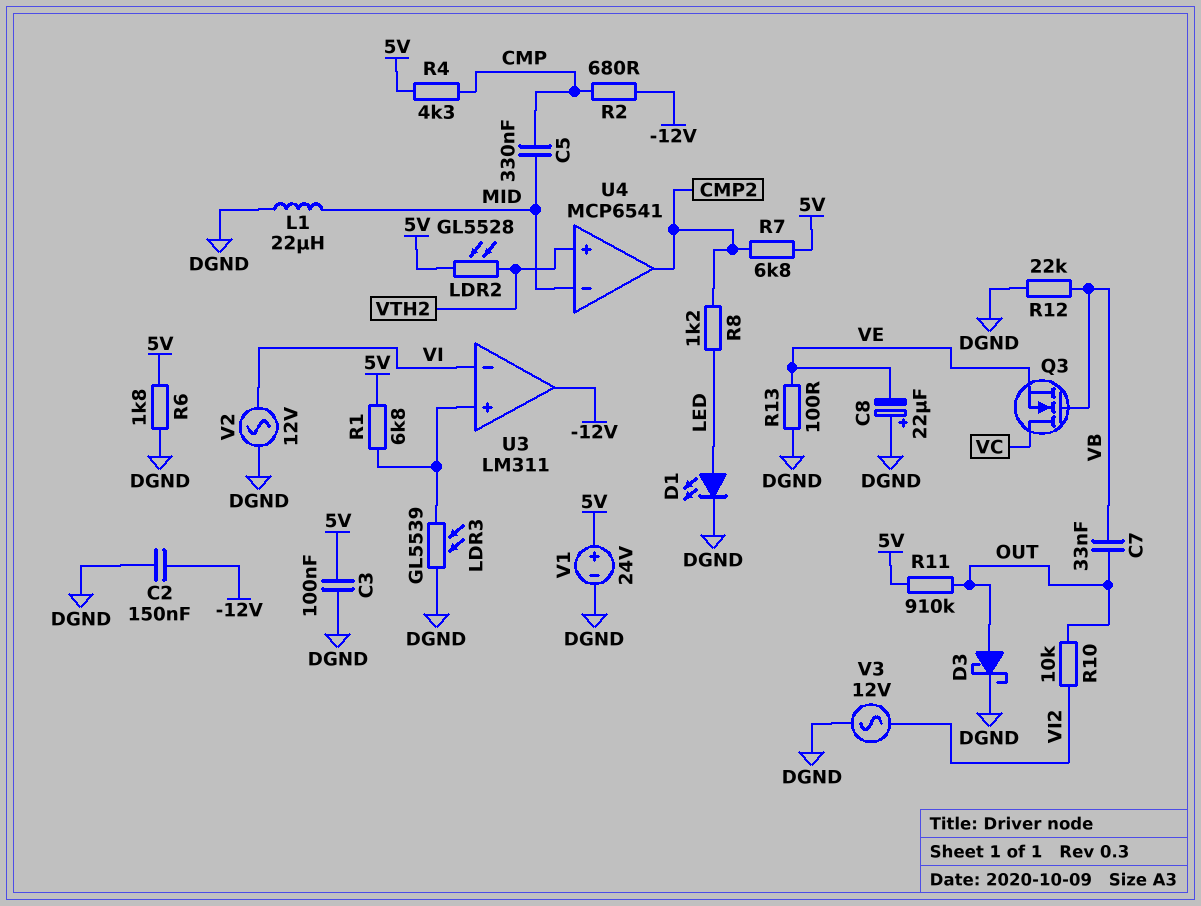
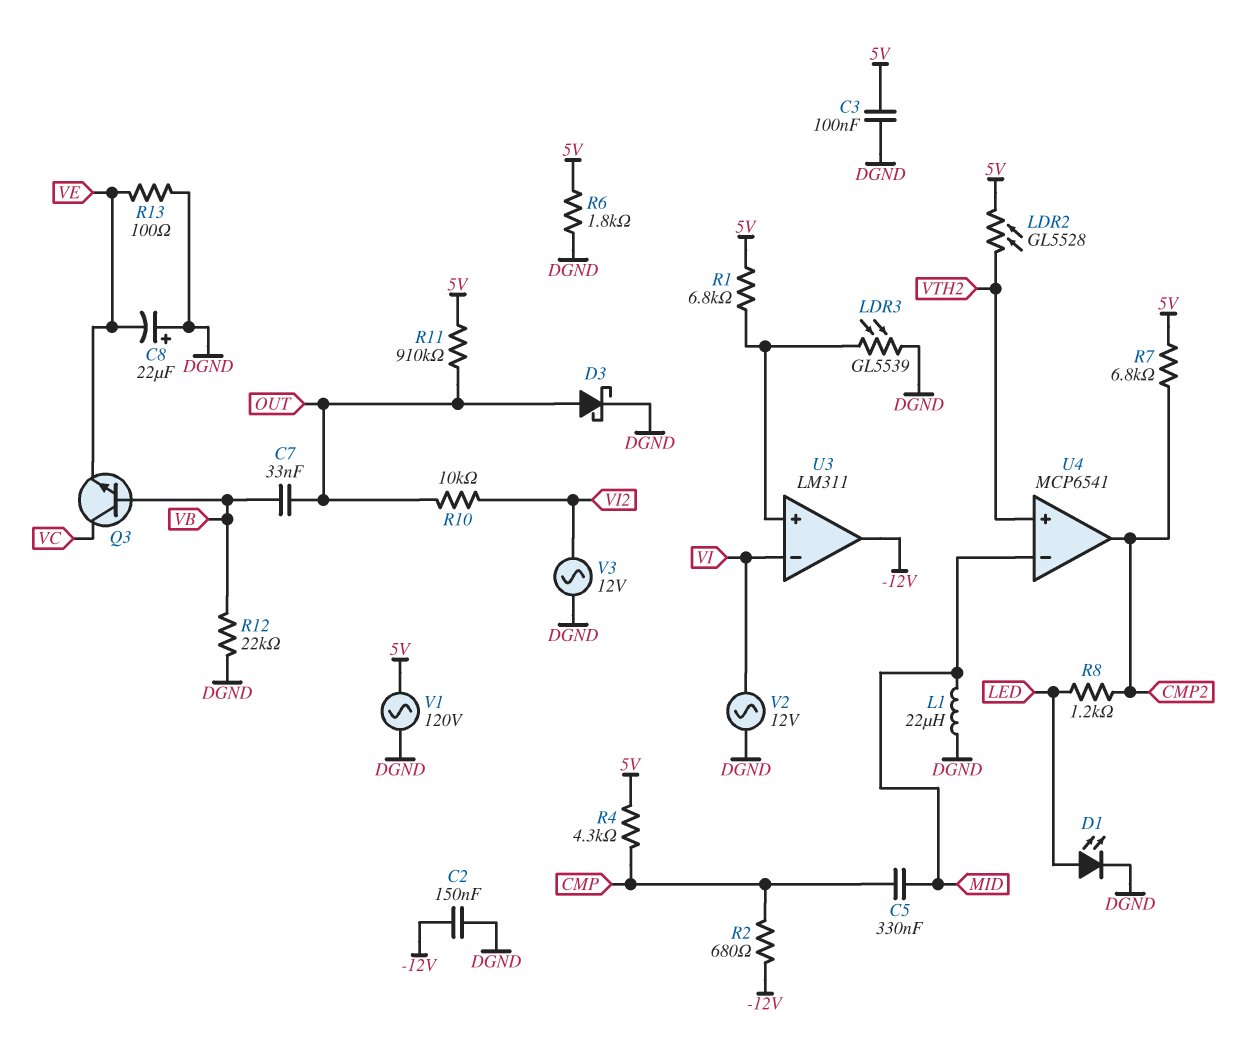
Q3: NMOS (G VB, D VC, S VE) -> NPN (B VB, C VC, E VE)
V1: 24V (plus 5V, minus DGND) -> AC 120V (5V, DGND)

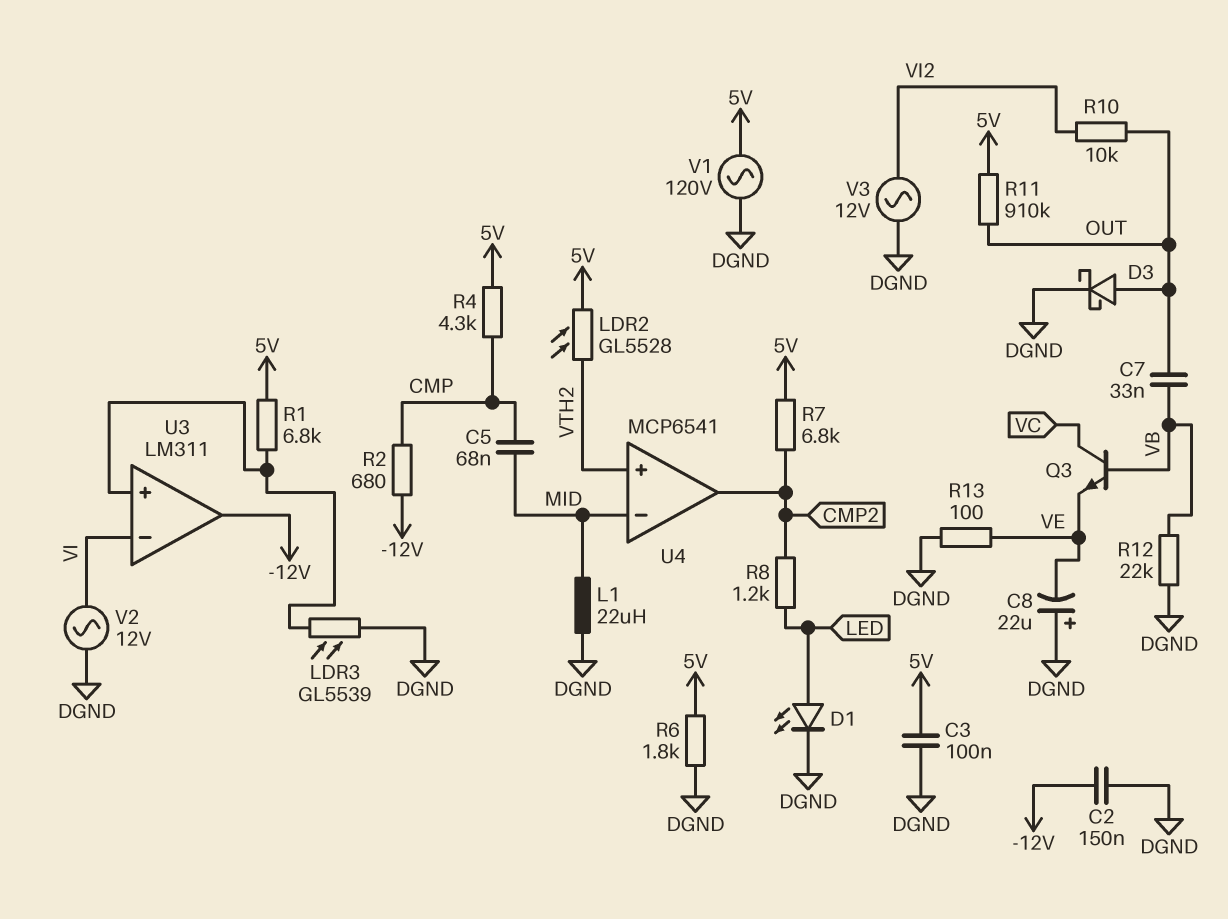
C5: 330nF (CMP, MID) -> 68nF (CMP, MID)

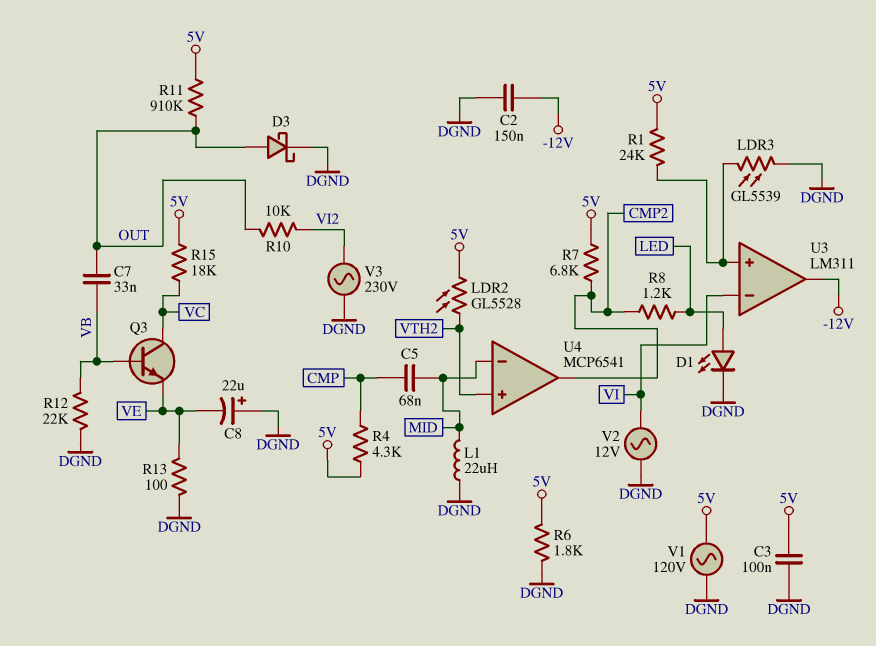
R1: 6.8k (5V, U3/in+) -> 24k (5V, U3/in+)
R2: 680 (-12V, CMP) -> none
R15: none -> 18k (5V, VC)
V3: AC 12V (DGND, VI2) -> AC 230V (DGND, VI2)

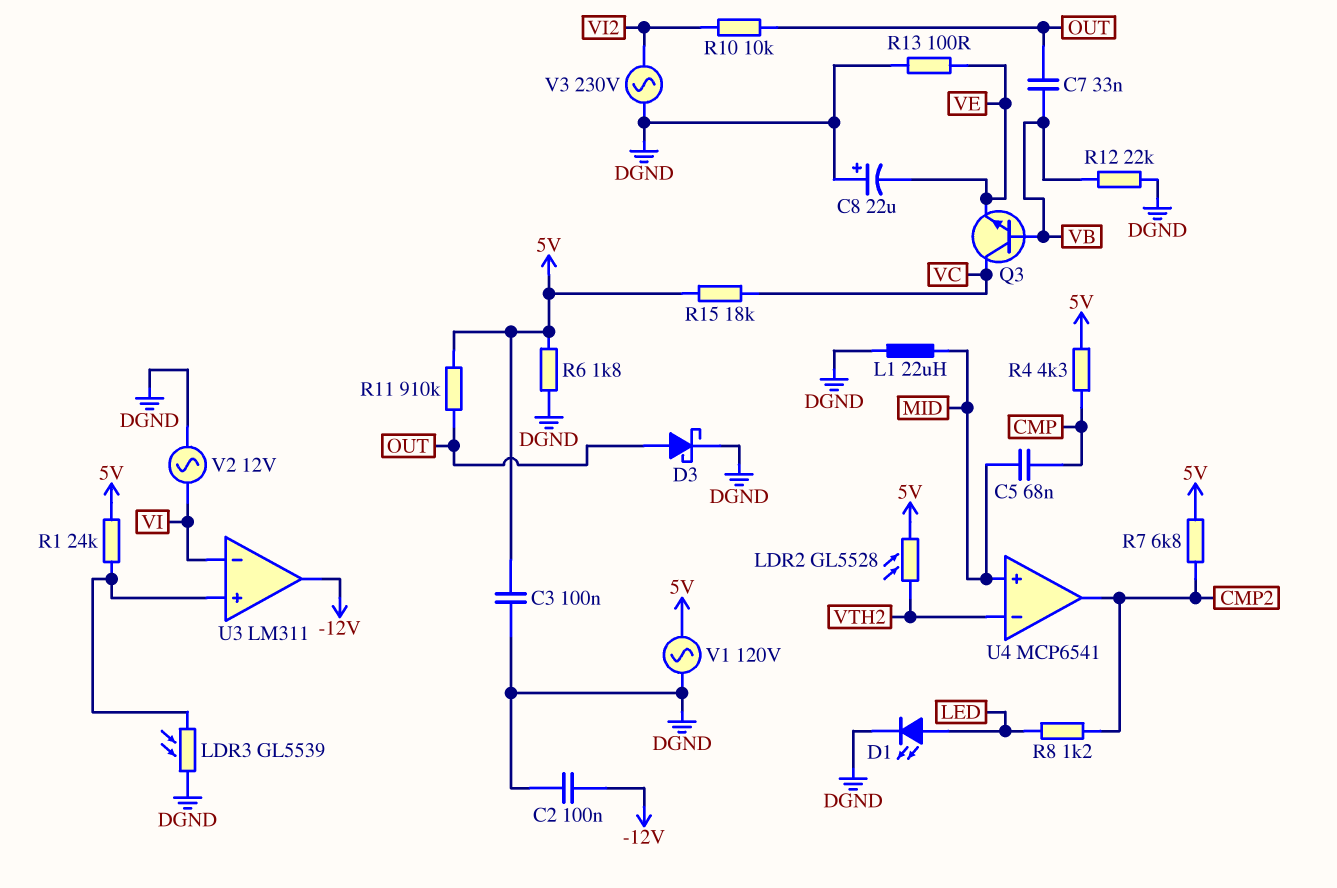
C2: 150nF (-12V, DGND) -> 100nF (-12V, DGND)
U4 pin in+: VTH2 -> MID
U4 pin in-: MID -> VTH2

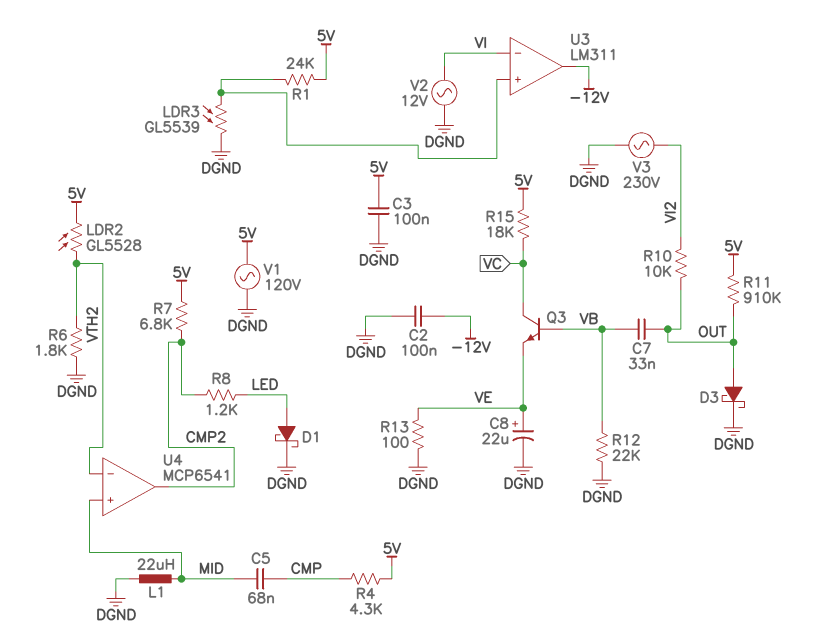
C8: 22uF (plus DGND, minus VE) -> 22uF (plus VE, minus DGND)
D1: LED (A LED, K DGND) -> schottky (A LED, K DGND)
R6: 1.8k (5V, DGND) -> 1.8k (DGND, VTH2)

